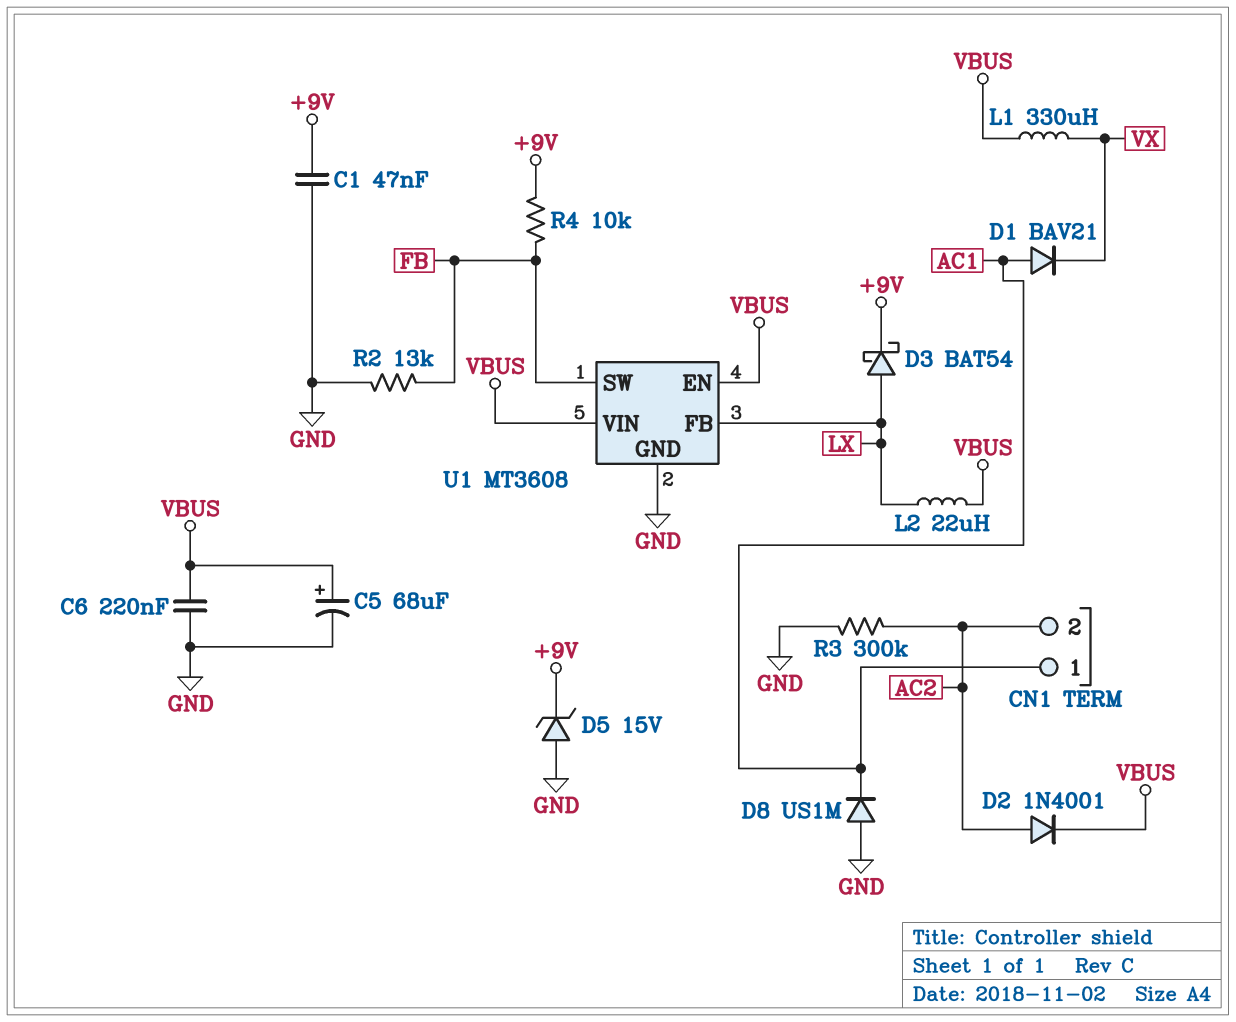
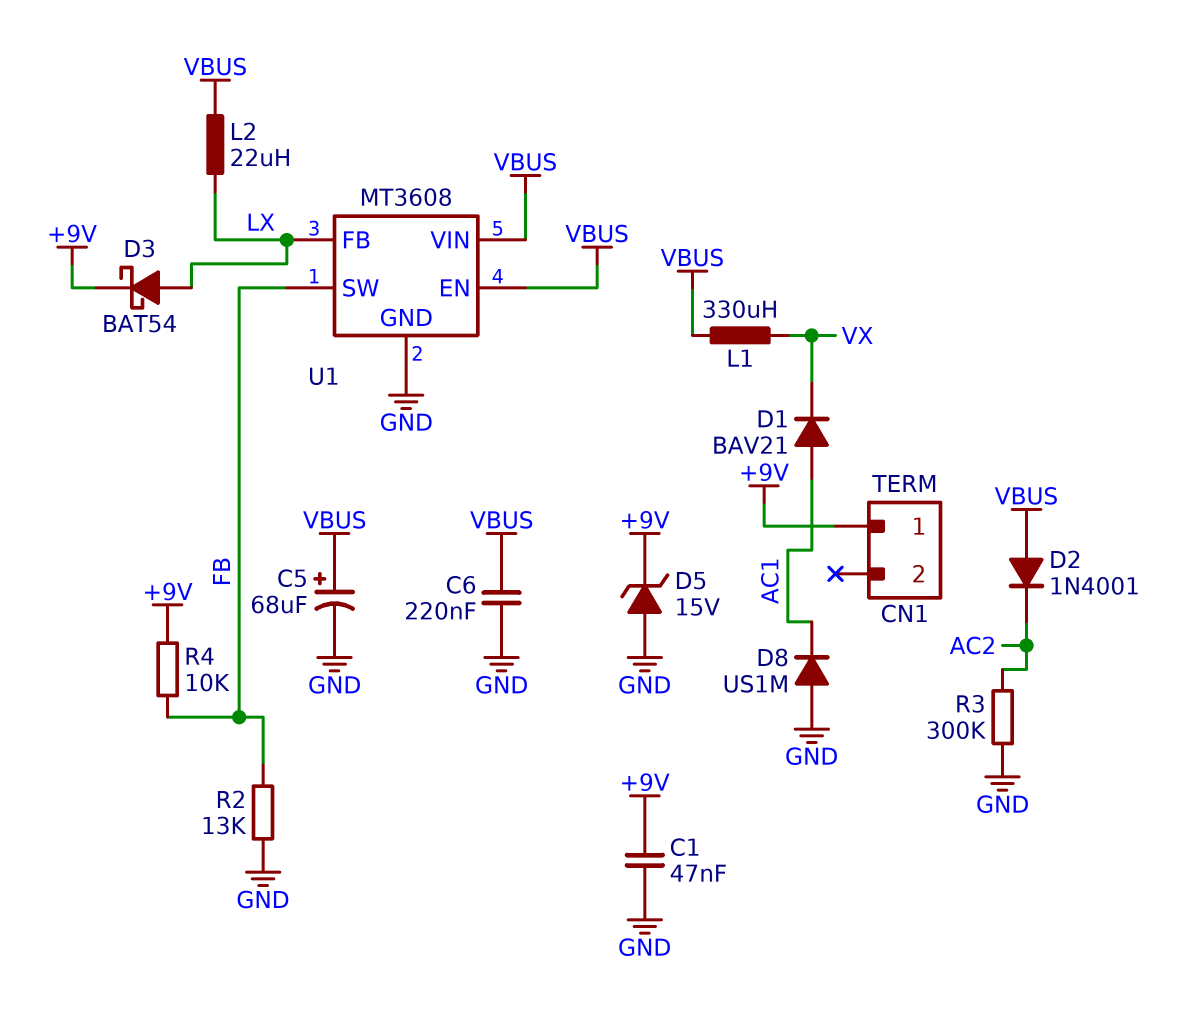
CN1 pin 1: AC1 -> +9V
CN1 pin 2: AC2 -> none
D2: diode 1N4001 (A AC2, K VBUS) -> diode 1N4001 (A VBUS, K AC2)

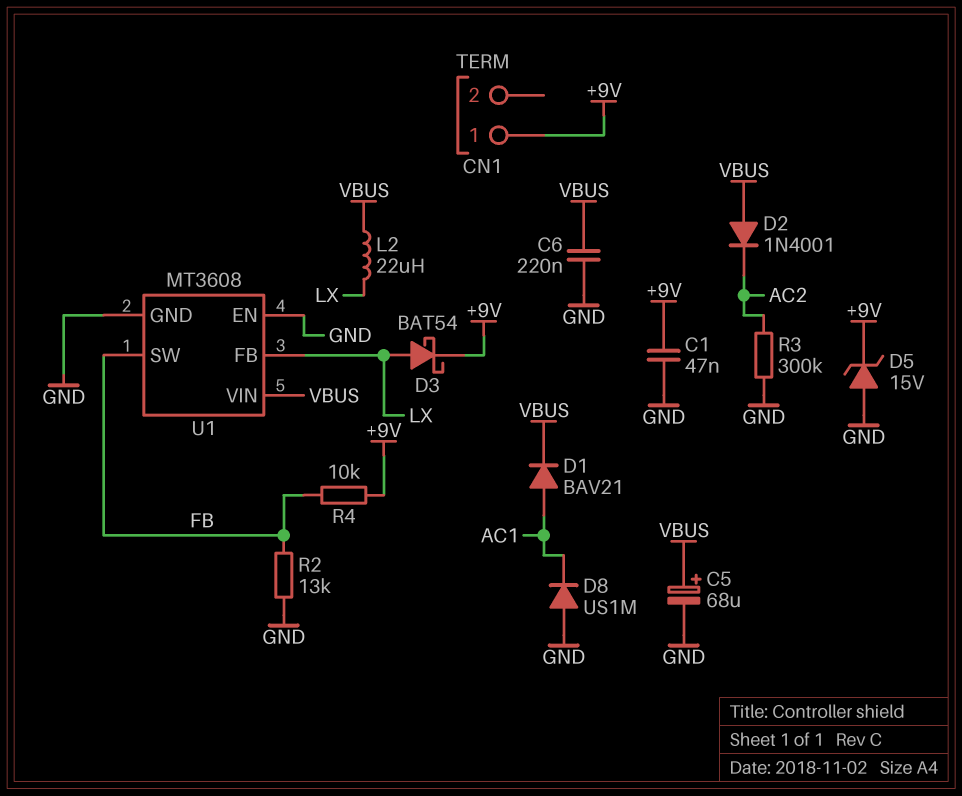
D1: diode BAV21 (A AC1, K VX) -> diode BAV21 (A AC1, K VBUS)
L1: 330uH (VBUS, VX) -> none
U1 pin EN: VBUS -> GND

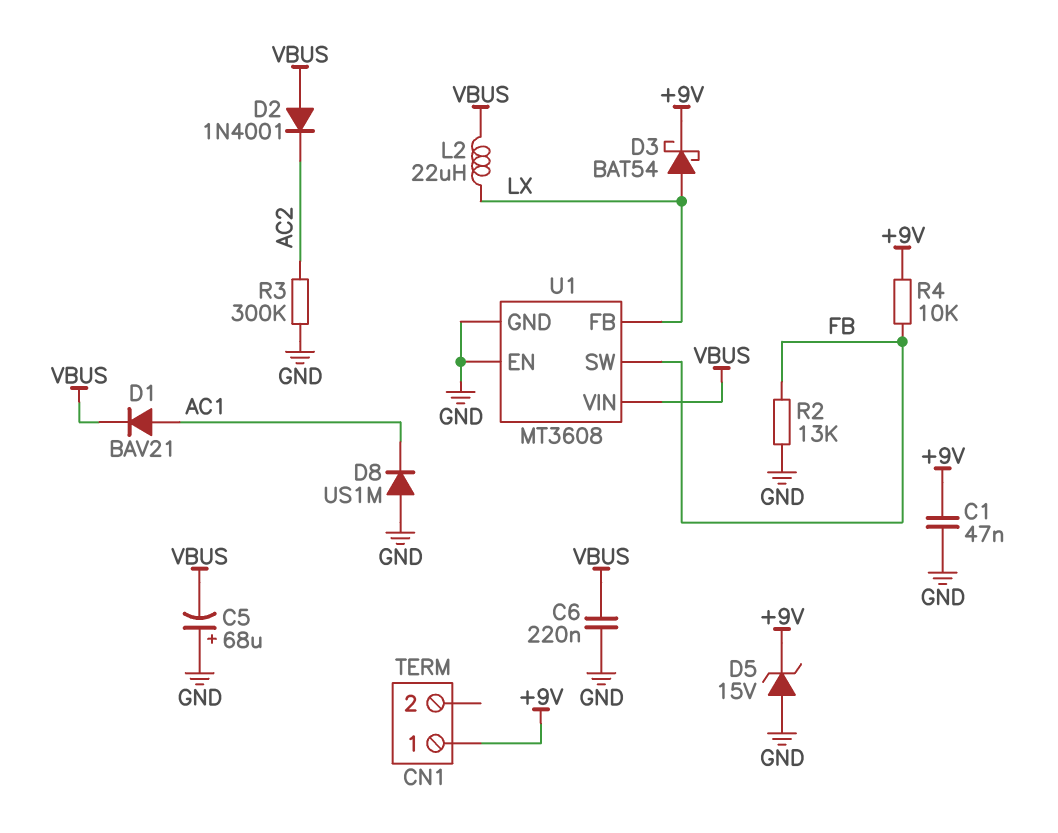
C5: 68uF (plus VBUS, minus GND) -> 68uF (plus GND, minus VBUS)

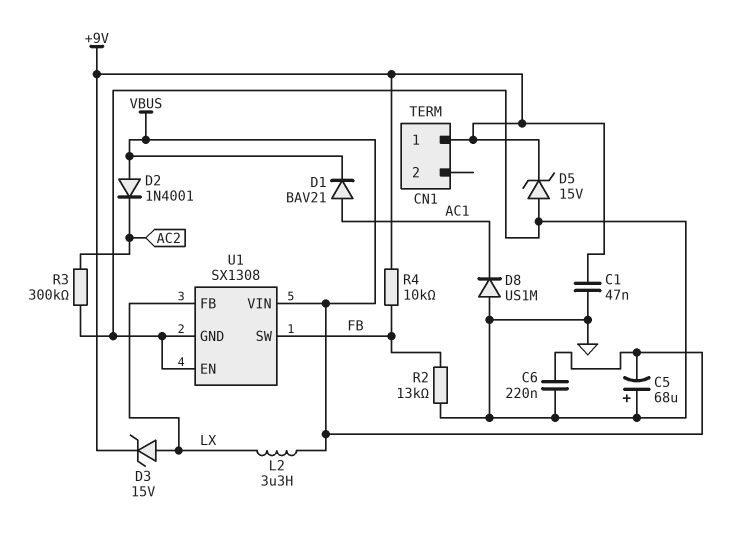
D3: schottky BAT54 (A LX, K +9V) -> zener 15V (A LX, K +9V)
L2: 22uH (LX, VBUS) -> 3.3uH (LX, VBUS)
U1: MT3608 -> SX1308

